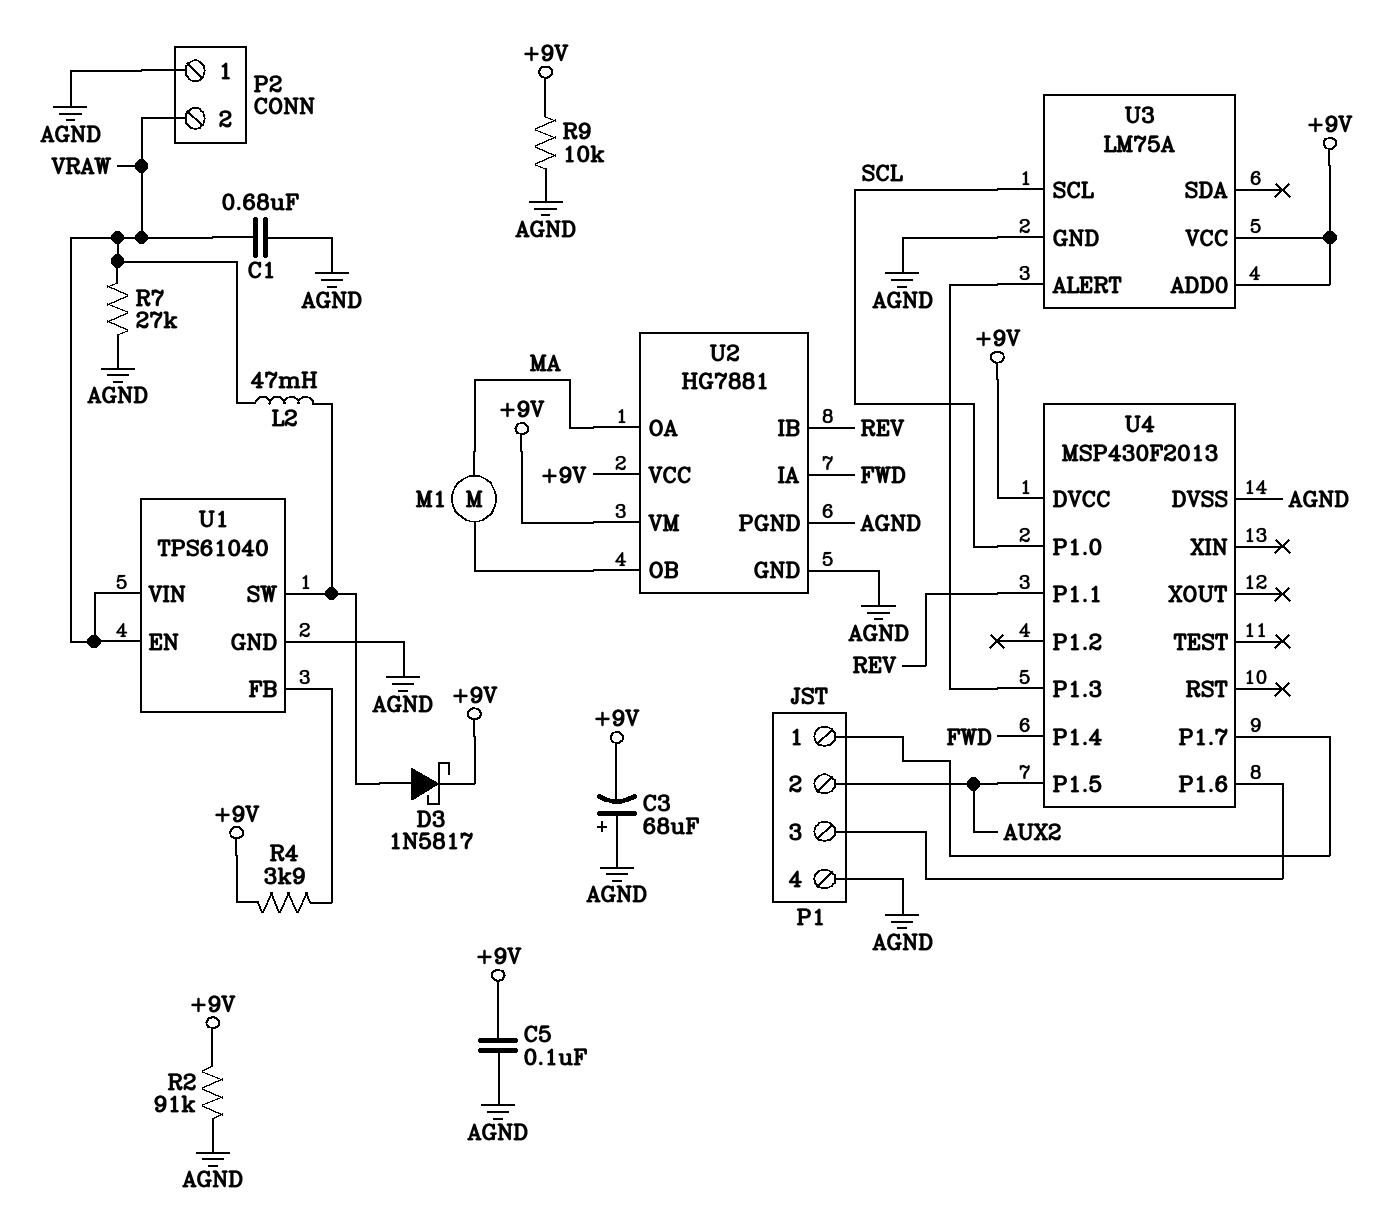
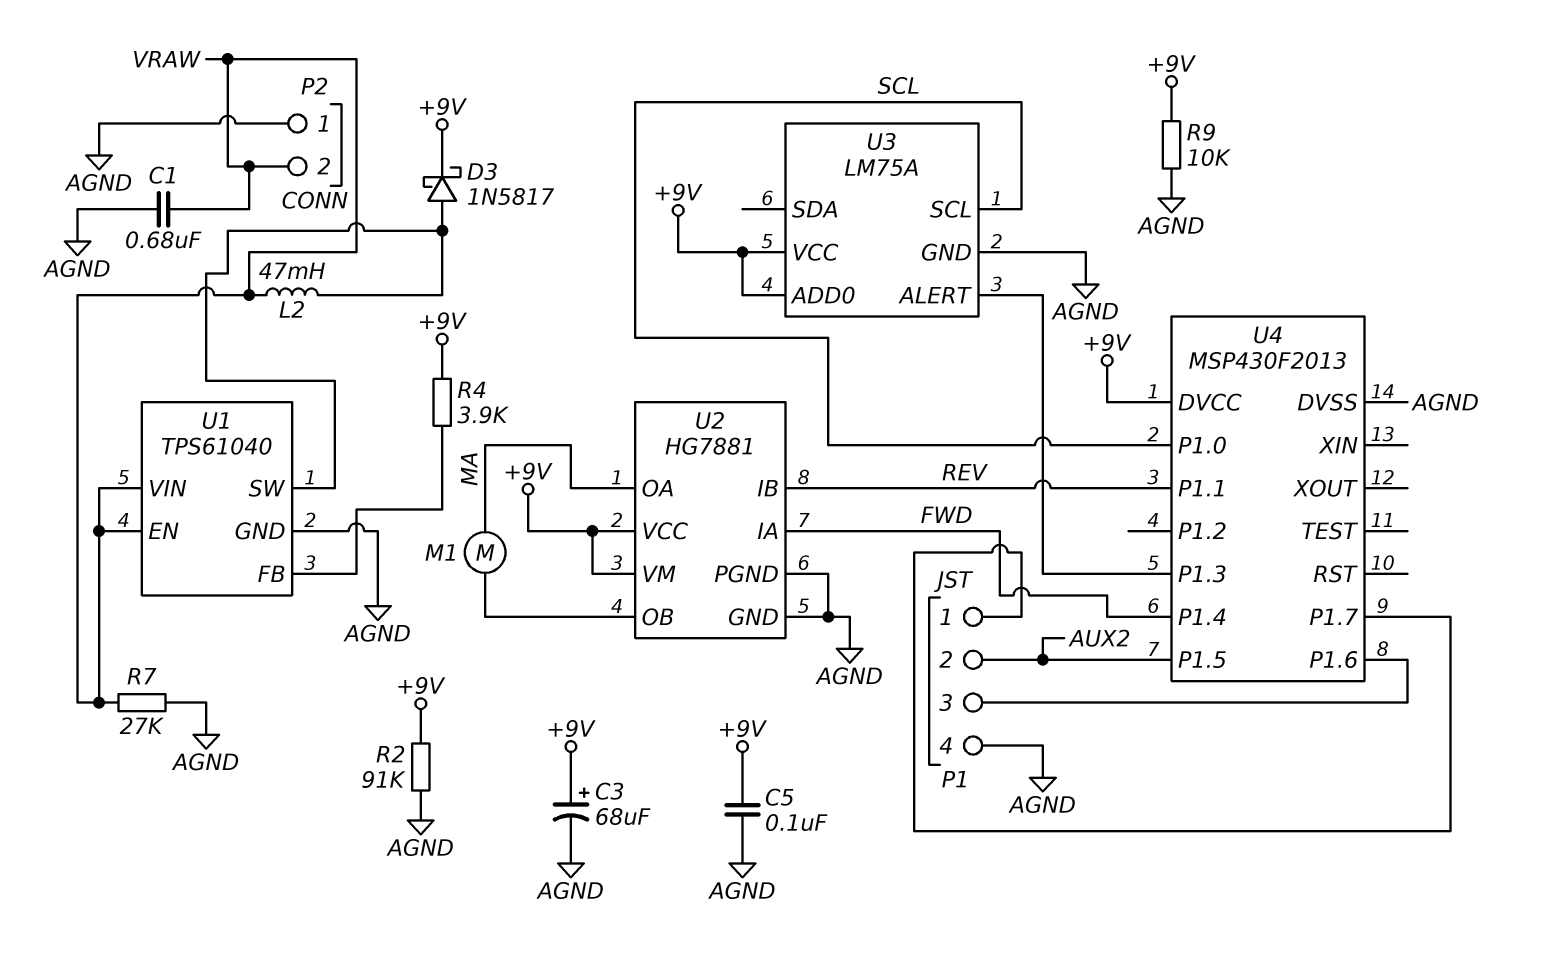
C3: 68uF (plus AGND, minus +9V) -> 68uF (plus +9V, minus AGND)

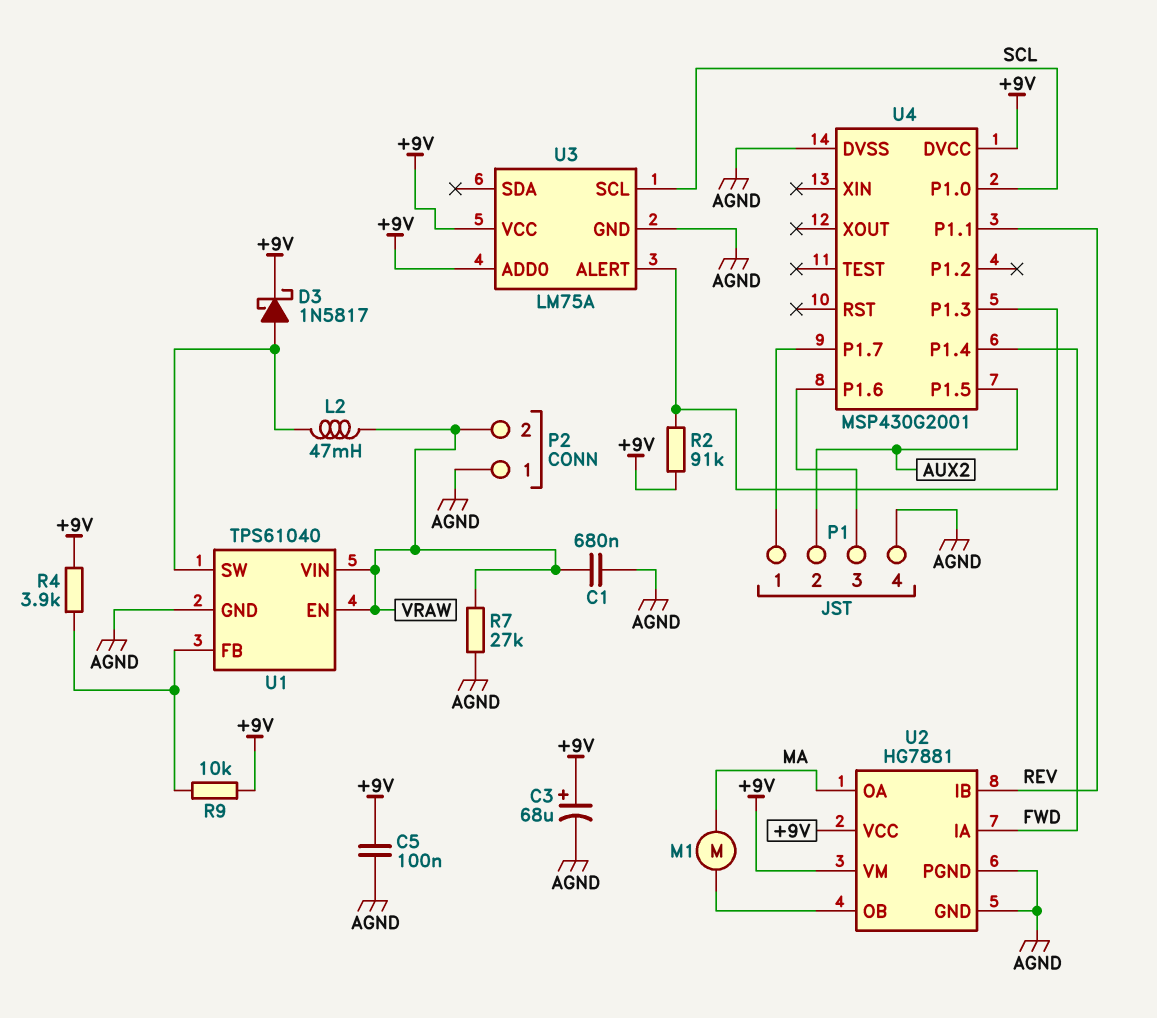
R2: 91k (+9V, AGND) -> 91k (+9V, U3/ALERT)
R9: 10k (+9V, AGND) -> 10k (+9V, U1/FB)
U4: MSP430F2013 -> MSP430G2001

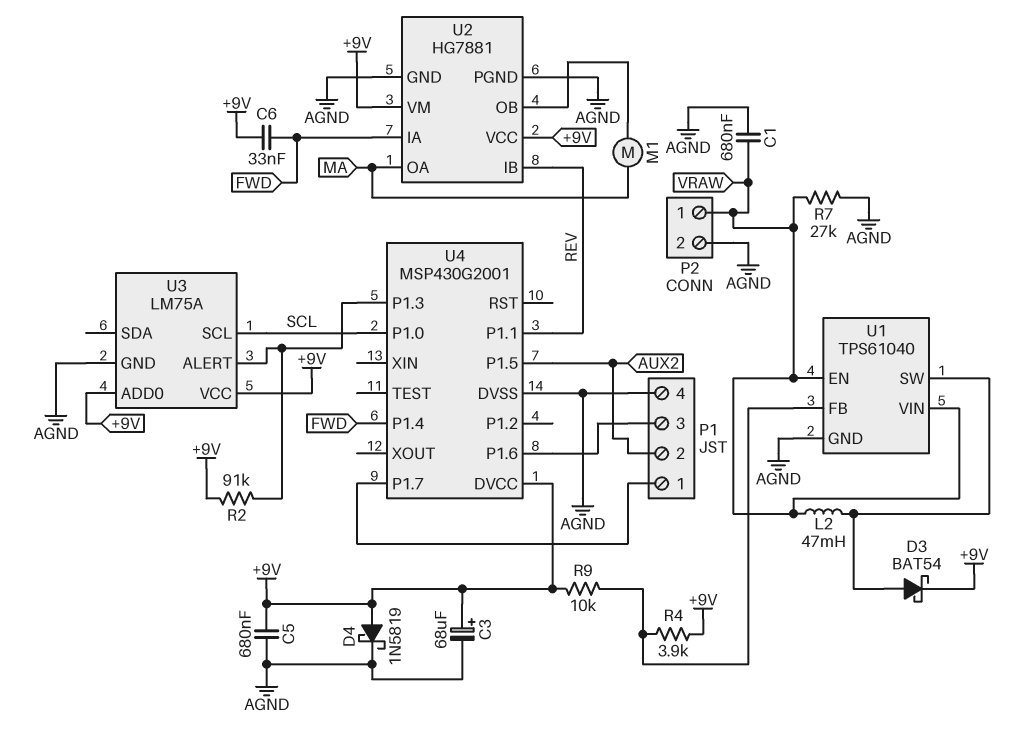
C5: 100nF (+9V, AGND) -> 680nF (+9V, AGND)
C6: none -> 33nF (+9V, FWD)
D3: schottky 1N5817 (A U1/SW, K +9V) -> schottky BAT54 (A U1/SW, K +9V)
D4: none -> schottky 1N5819 (A +9V, K AGND)
P2 pin 1: AGND -> VRAW
P2 pin 2: VRAW -> AGND

